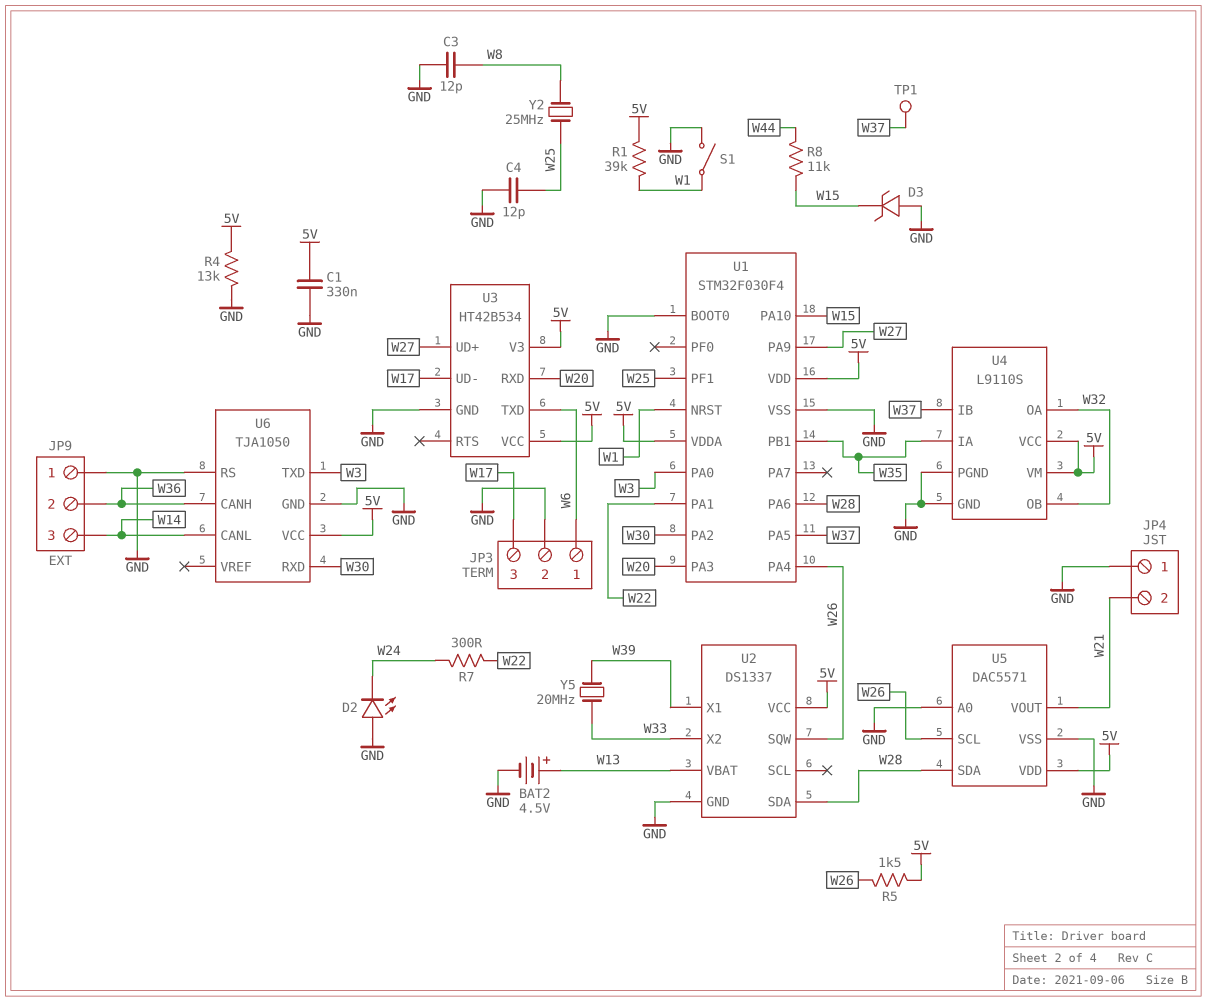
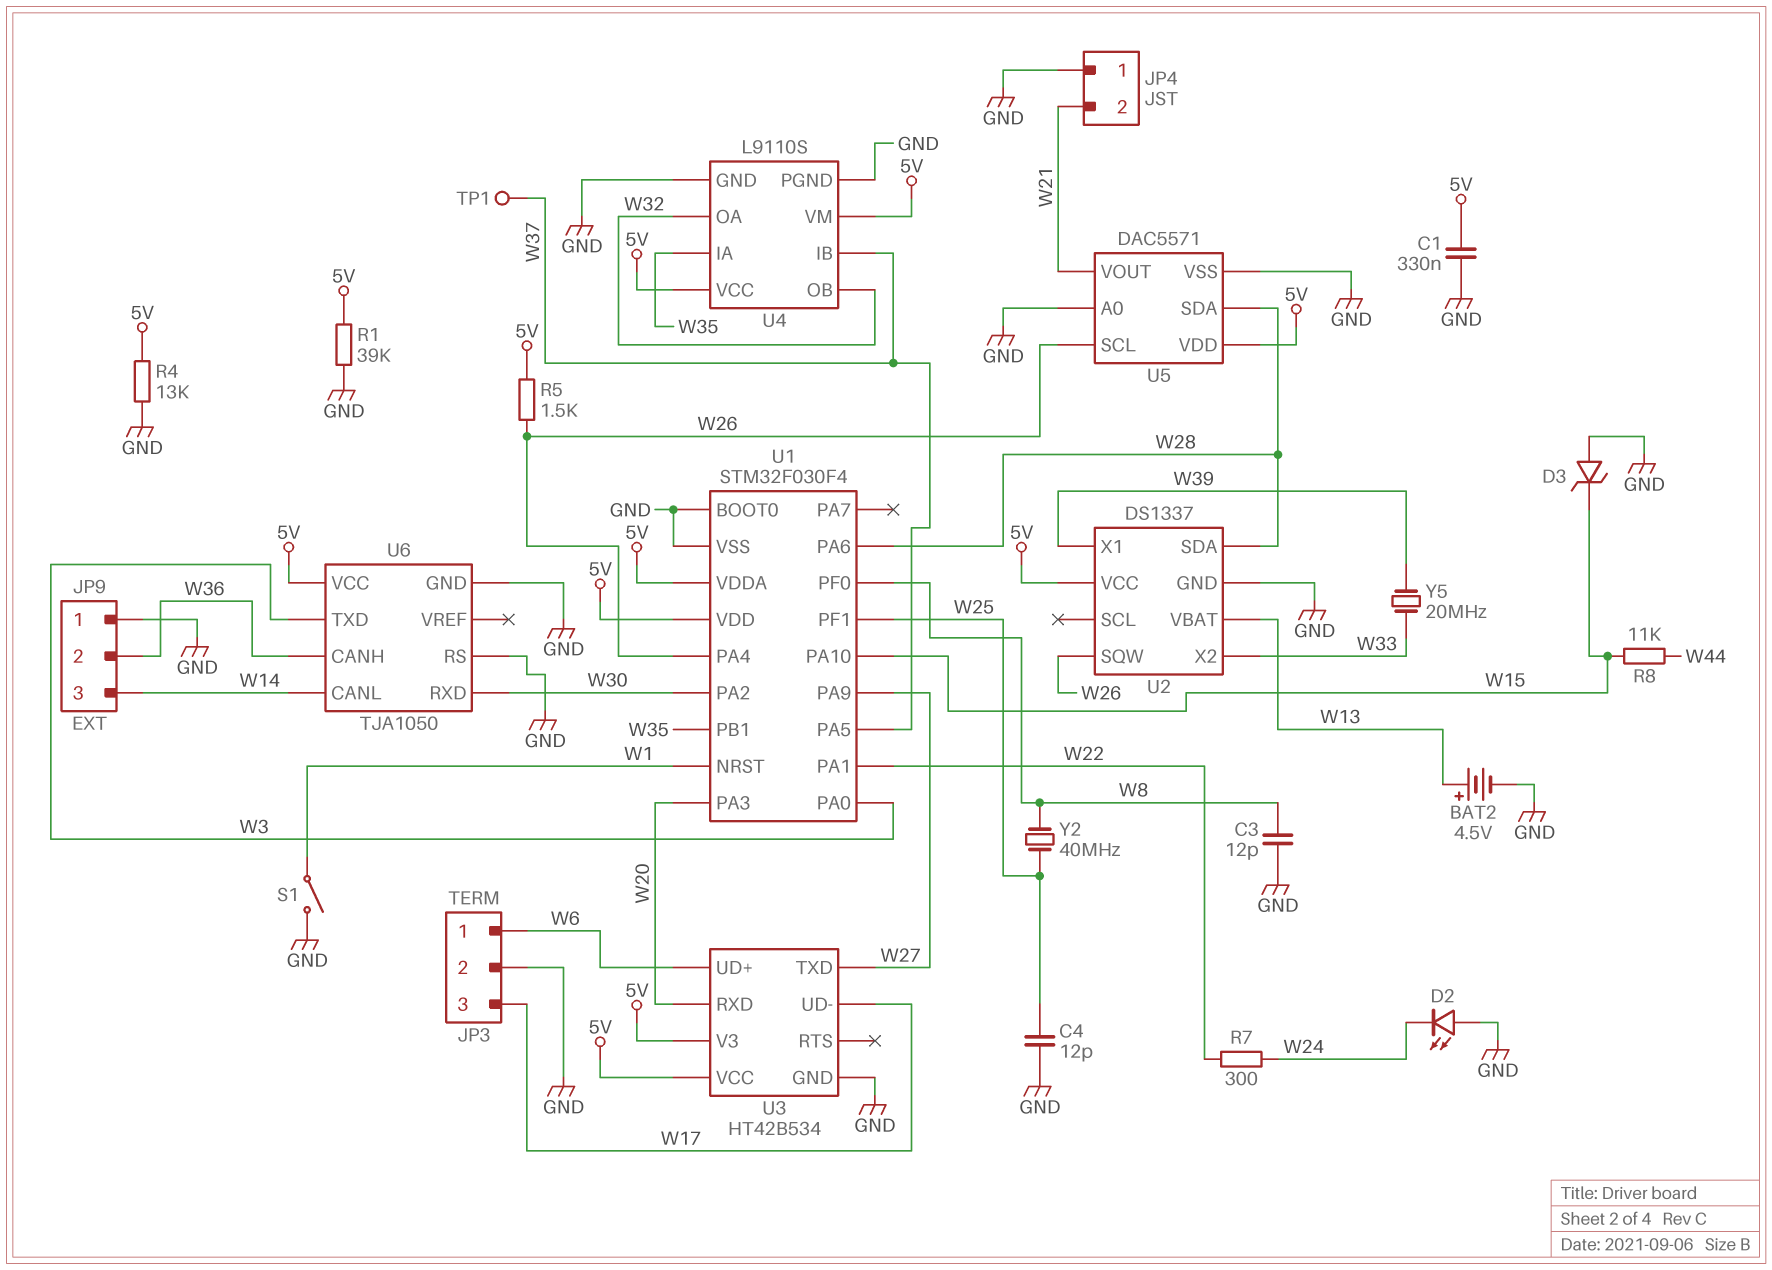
R1: 39k (5V, W1) -> 39k (5V, GND)
U1 pin PF0: none -> W8
U3 pin TXD: W6 -> W27
U3 pin UD+: W27 -> W6
Y2: 25MHz (W8, W25) -> 40MHz (W8, W25)

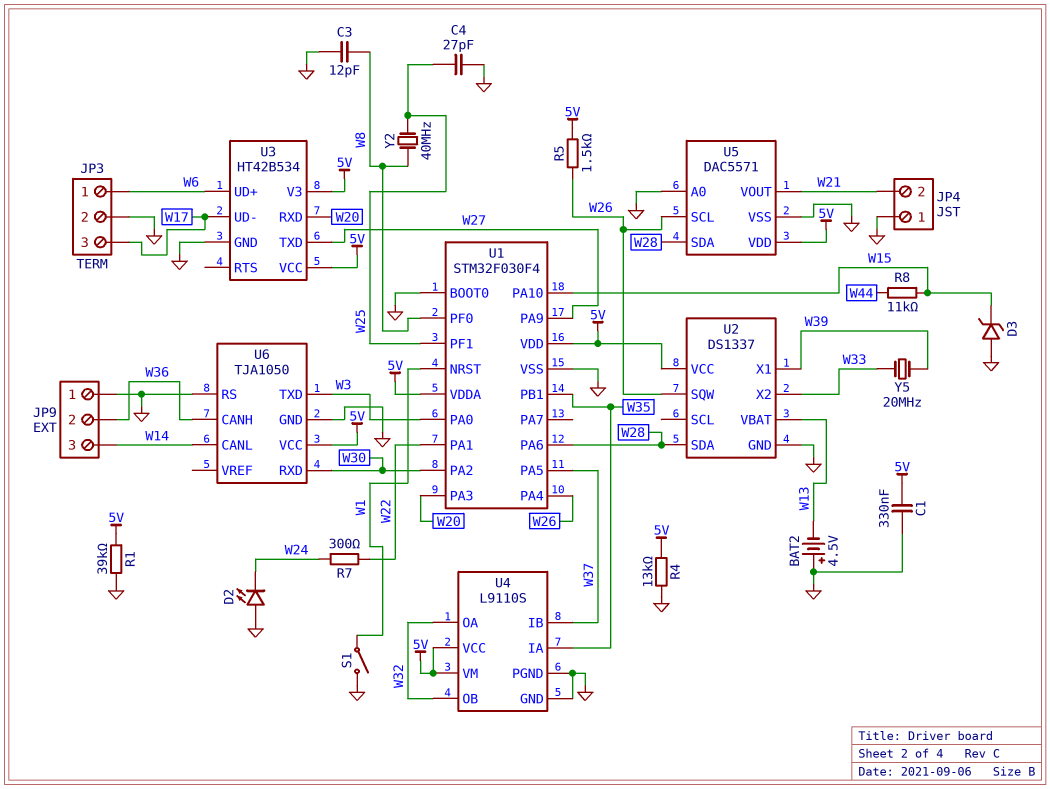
BAT2: 4.5V (plus W13, minus GND) -> 4.5V (plus GND, minus W13)
C4: 12pF (GND, W25) -> 27pF (GND, W25)
TP1: test point (W37) -> none

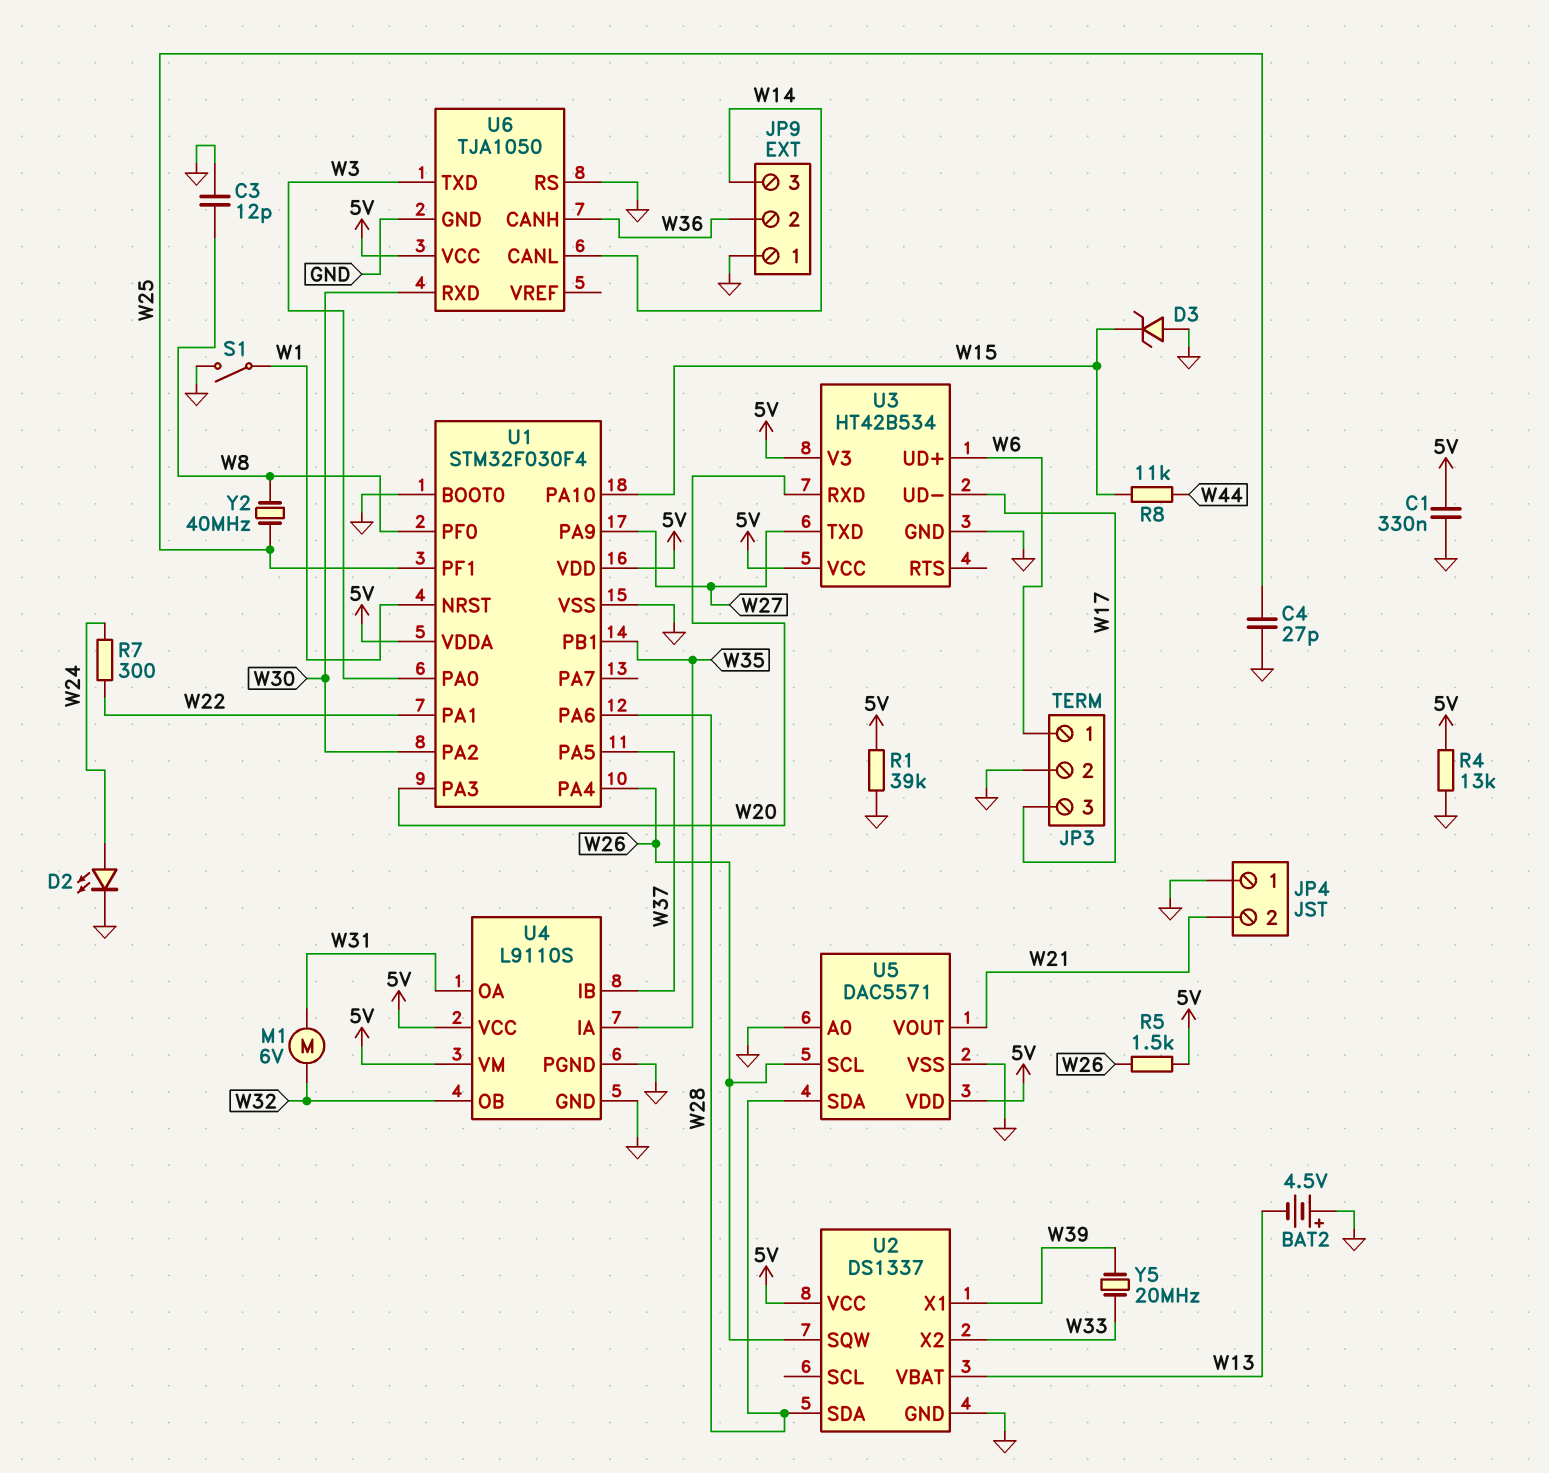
D2: LED (A GND, K W24) -> LED (A W24, K GND)
M1: none -> motor 6V (W31, W32)
U4 pin OA: W32 -> W31

